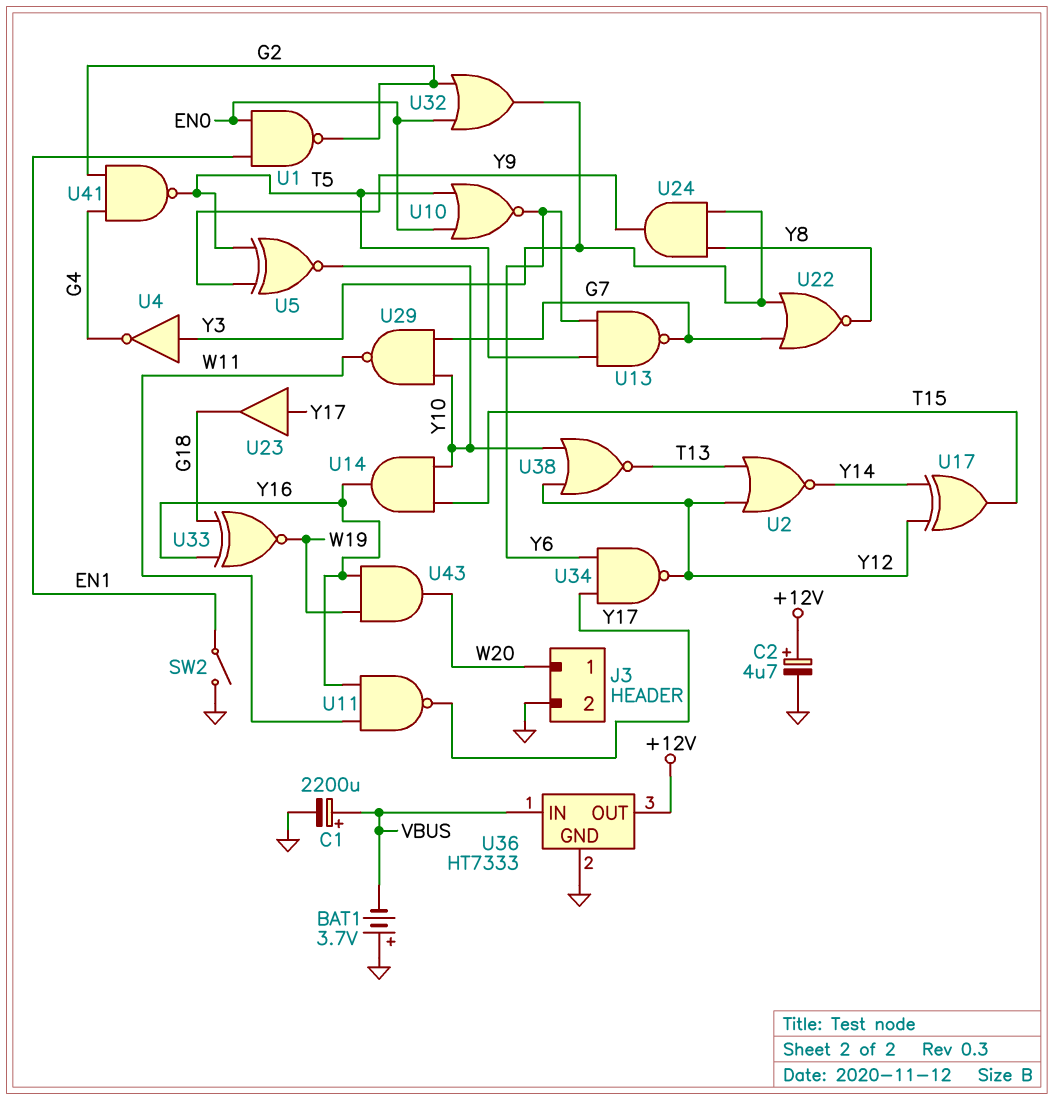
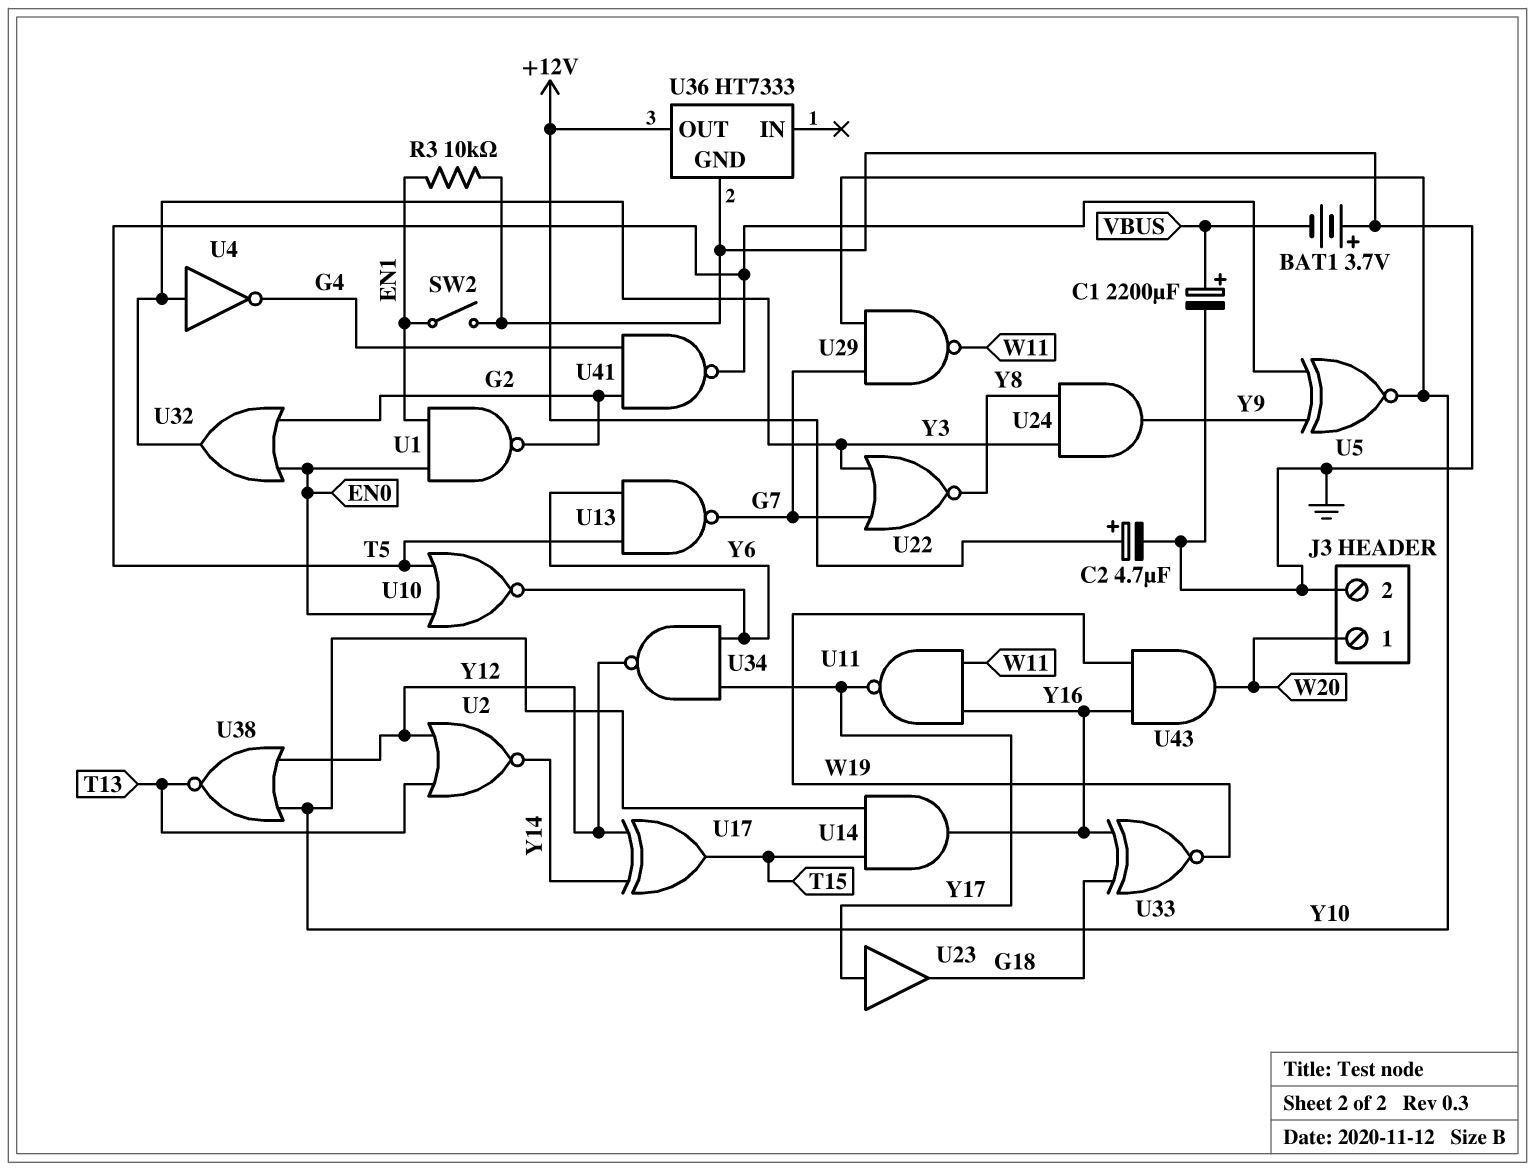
R3: none -> 10k (EN1, GND)
U36 pin IN: VBUS -> none

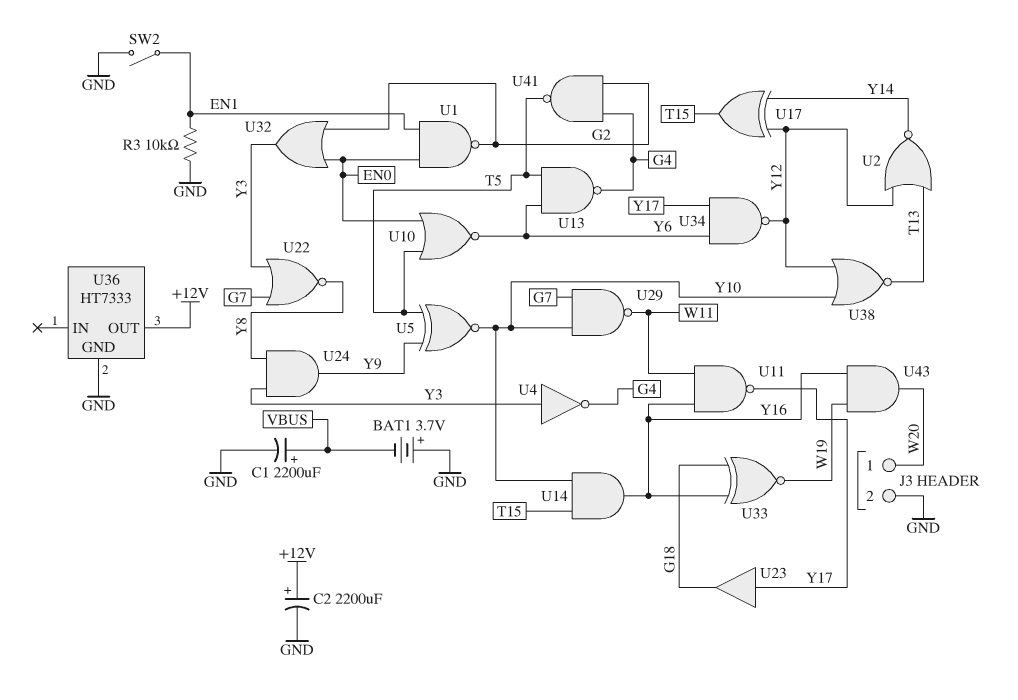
C2: 4.7uF (plus +12V, minus GND) -> 2200uF (plus +12V, minus GND)
U13: NAND (in T5, in Y6, out G7) -> NAND (in T5, in Y6, out G4)

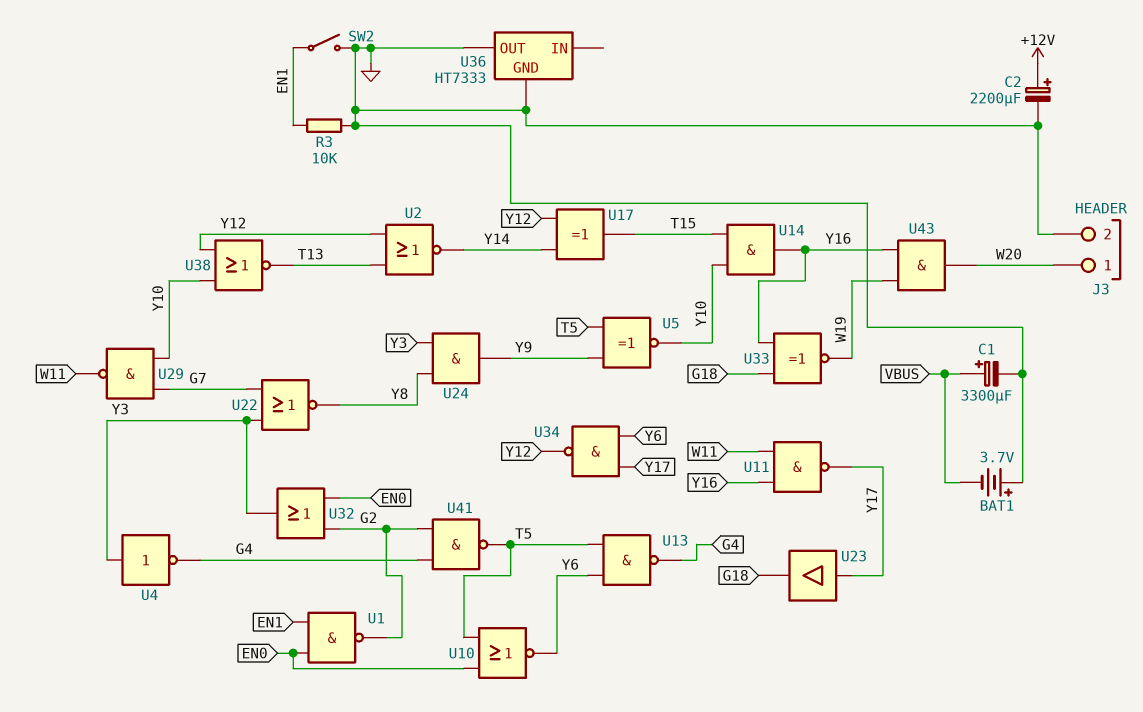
C1: 2200uF (plus VBUS, minus GND) -> 3300uF (plus VBUS, minus GND)
U36 pin OUT: +12V -> GND

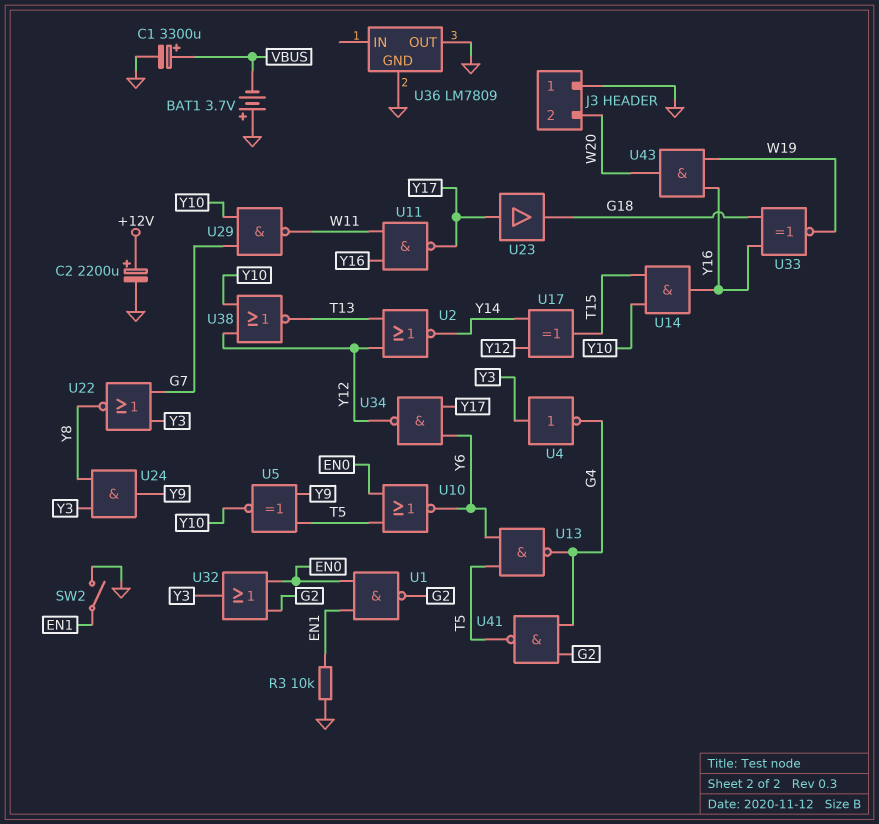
J3 pin 1: W20 -> GND
J3 pin 2: GND -> W20
U36: HT7333 -> LM7809

